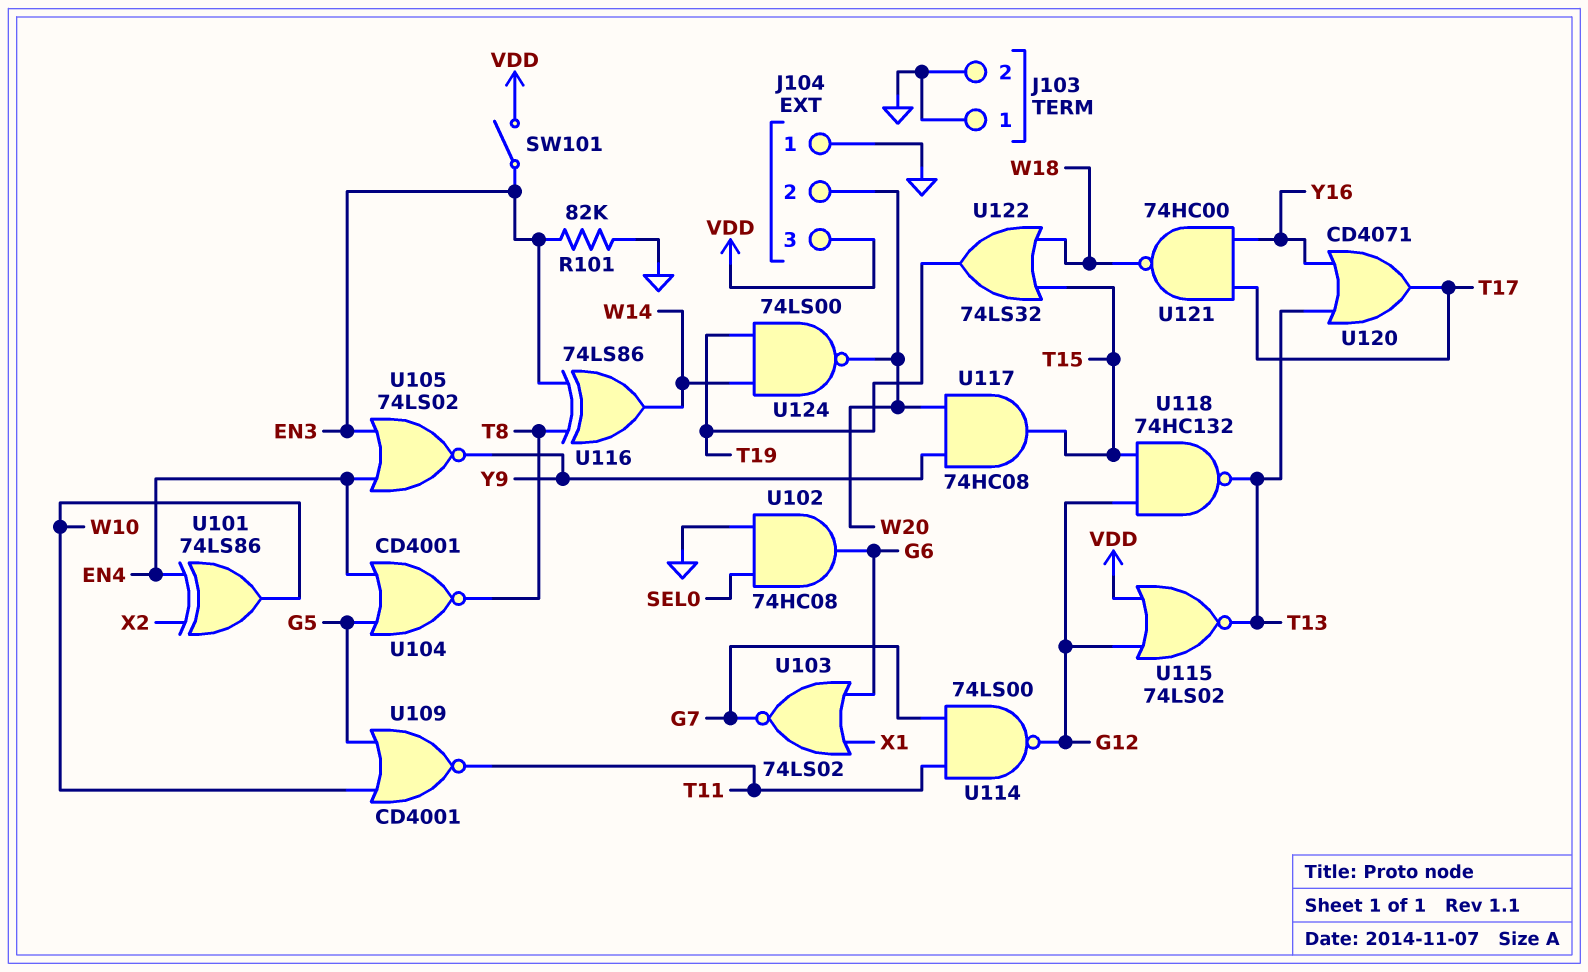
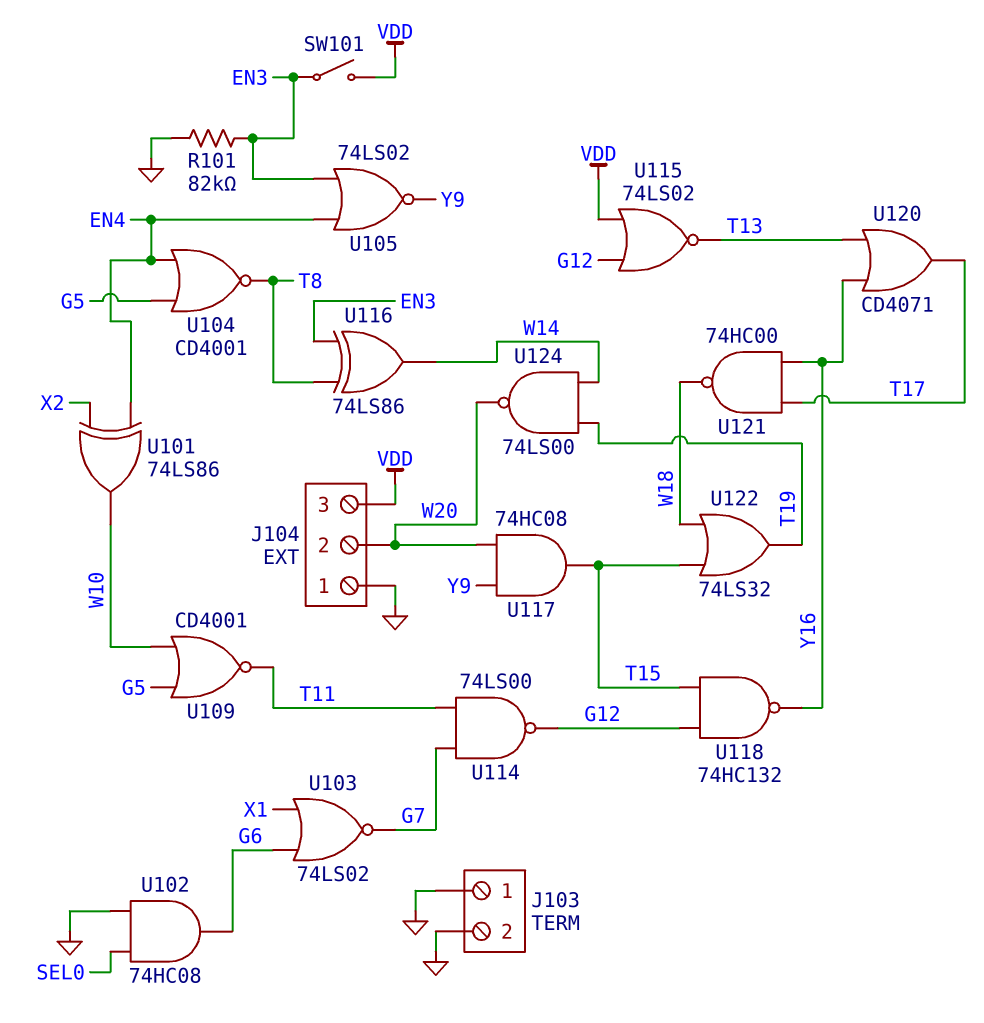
U118: NAND 74HC132 (in G12, in T15, out T13) -> NAND 74HC132 (in G12, in T15, out Y16)

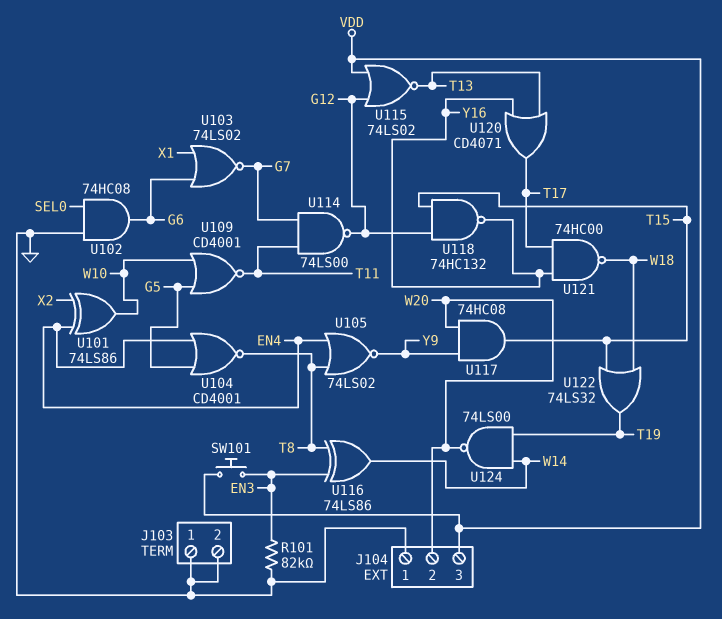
SW101: switch (EN3, VDD) -> button (EN3, VDD)
U105: NOR 74LS02 (in EN3, in EN4, out Y9) -> NOR 74LS02 (in EN4, in T8, out Y9)

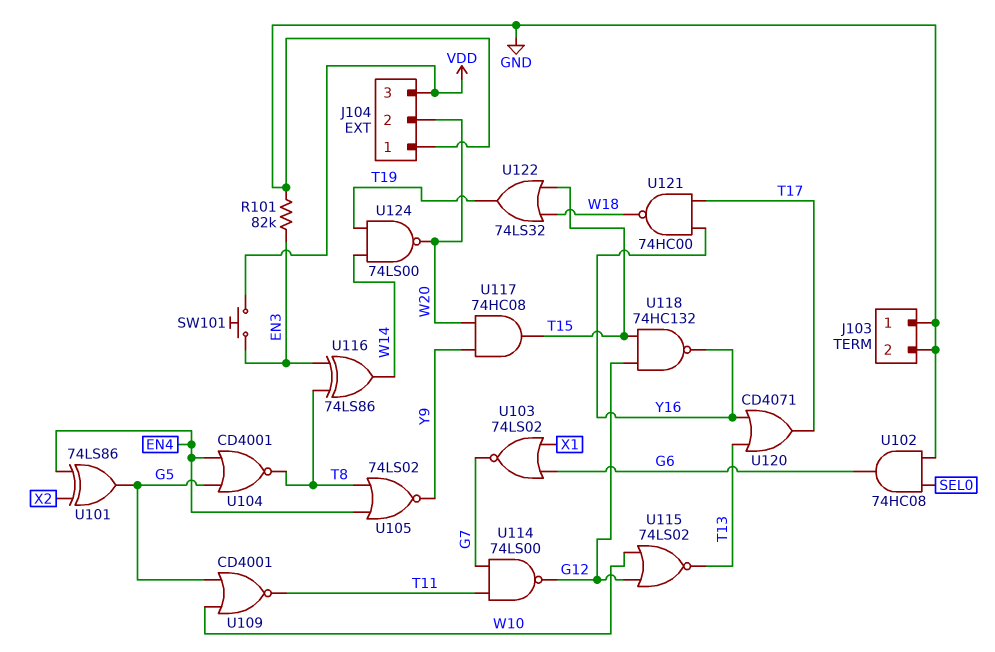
U101: XOR 74LS86 (in EN4, in X2, out W10) -> XOR 74LS86 (in EN4, in X2, out G5)
U115: NOR 74LS02 (in G12, in VDD, out T13) -> NOR 74LS02 (in G12, in W10, out T13)

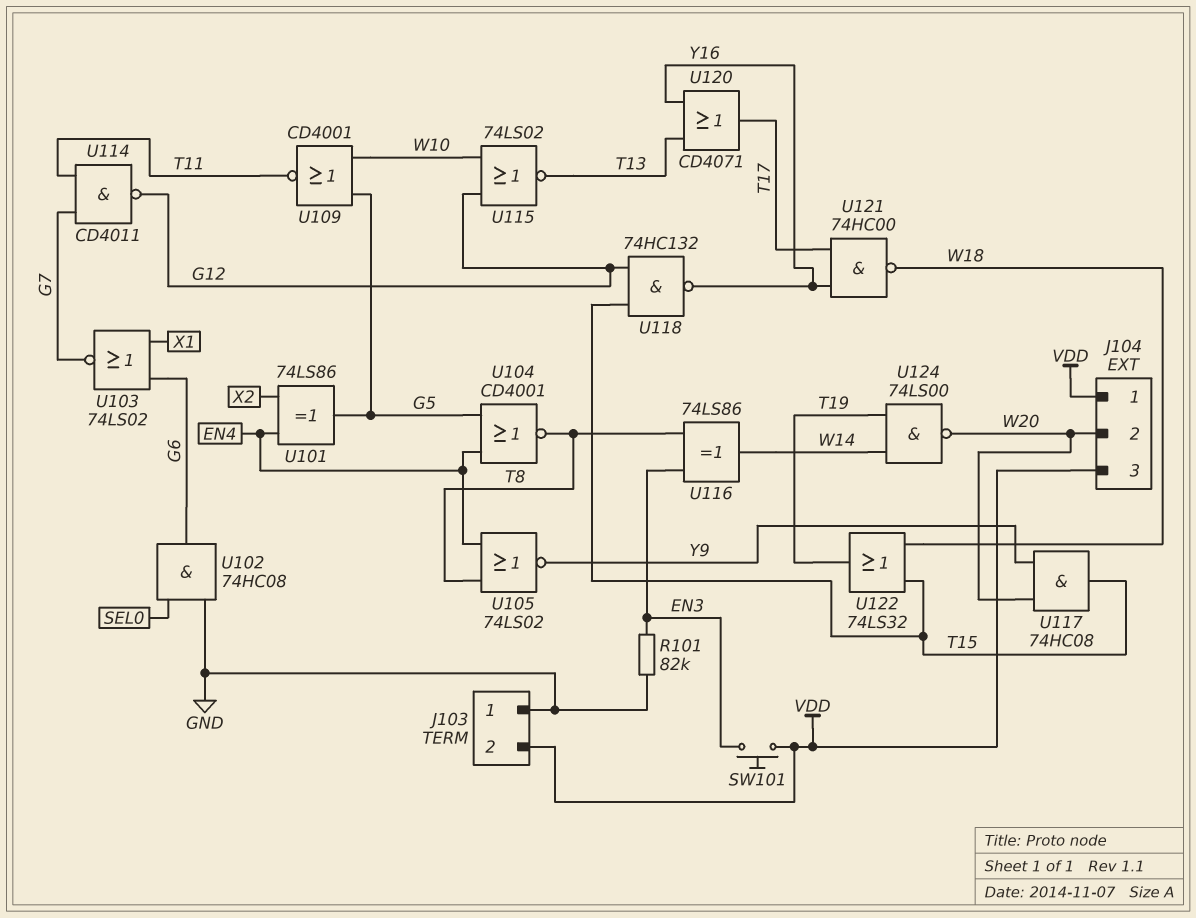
J103 pin 2: GND -> VDD
J104 pin 1: GND -> VDD
U114: NAND 74LS00 (in G7, in T11, out G12) -> NAND CD4011 (in G7, in T11, out G12)

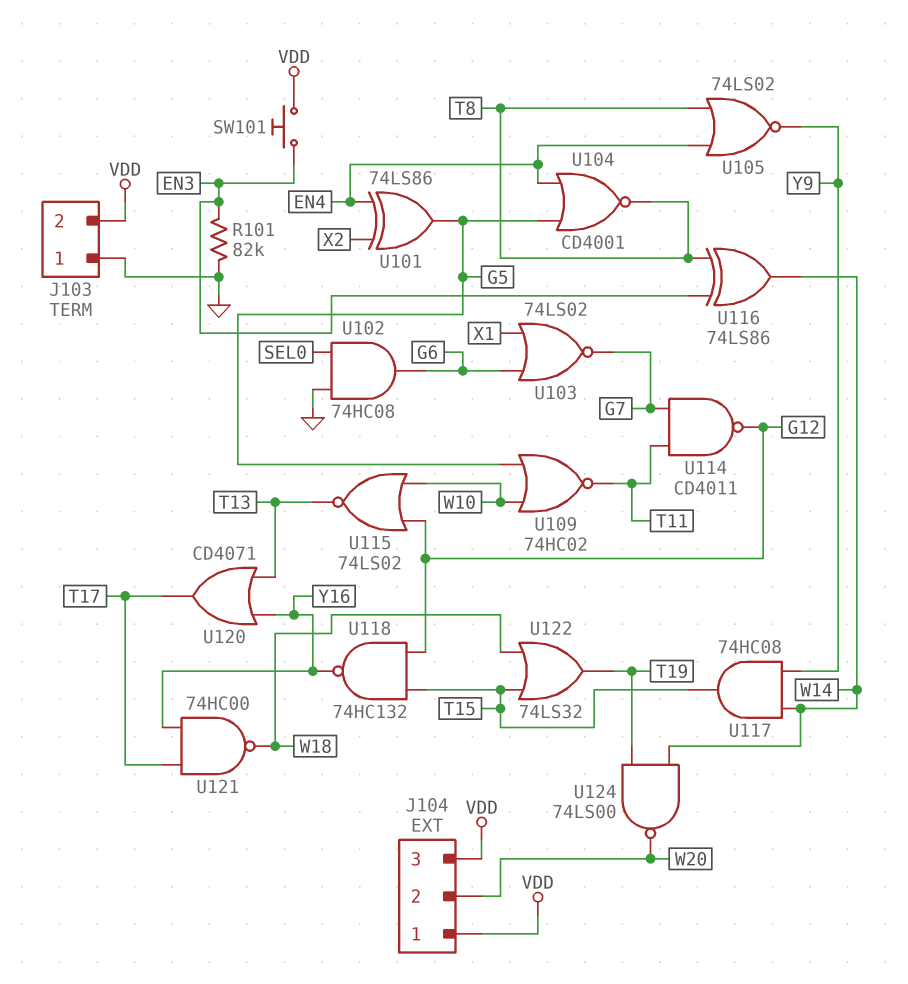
U109: NOR CD4001 (in G5, in W10, out T11) -> NOR 74HC02 (in G5, in W10, out T11)
U117: AND 74HC08 (in W20, in Y9, out T15) -> AND 74HC08 (in W14, in Y9, out T15)

